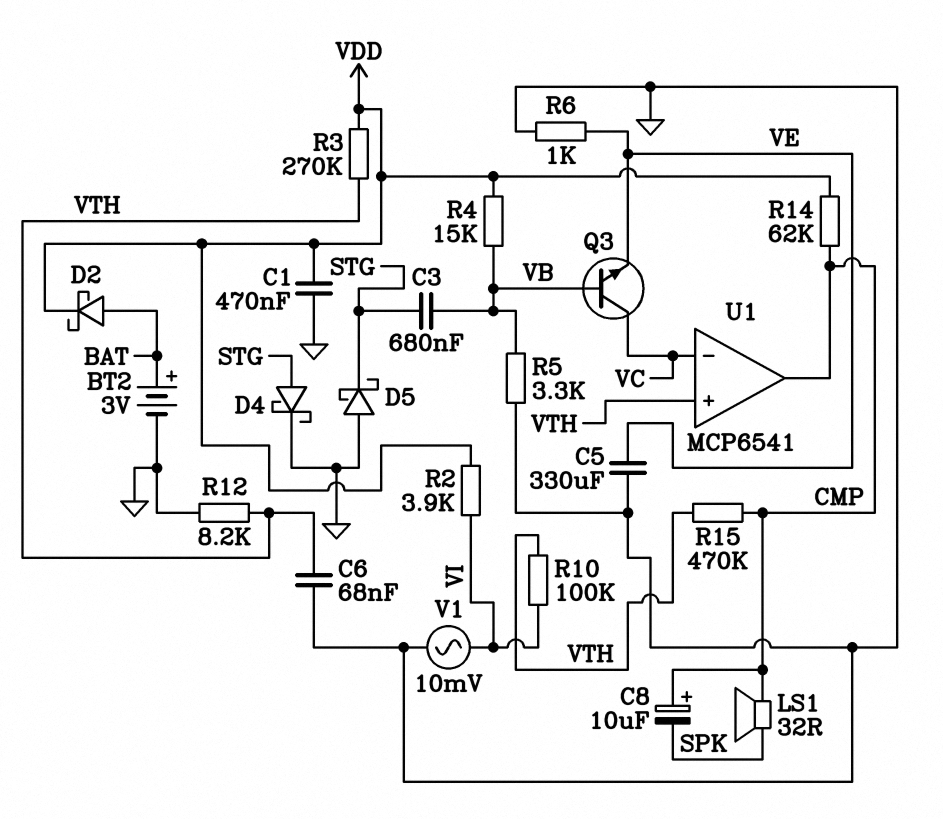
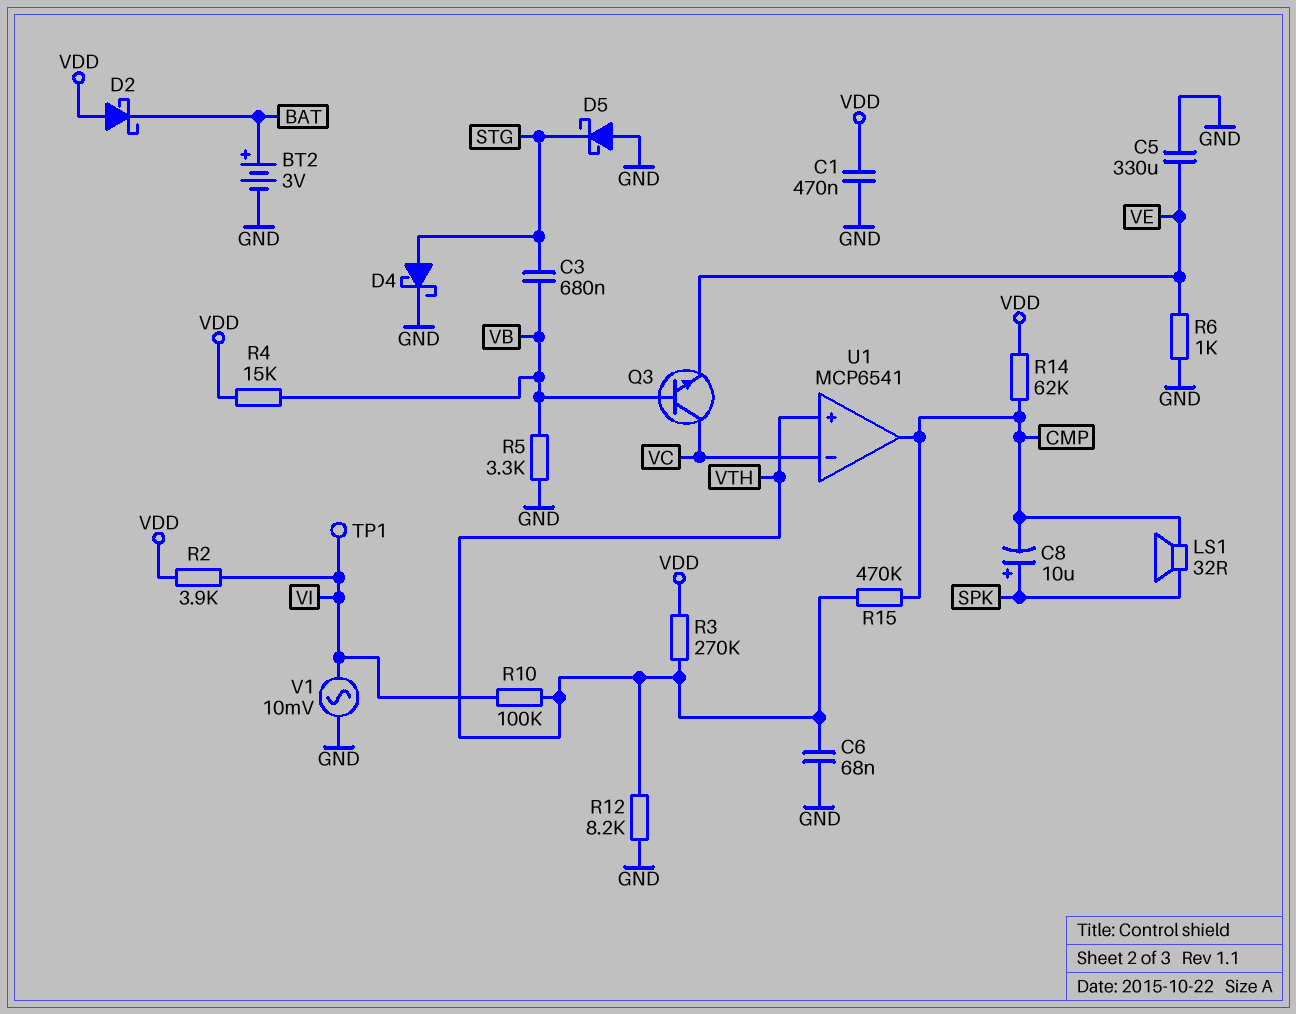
C8: 10uF (plus CMP, minus SPK) -> 10uF (plus SPK, minus CMP)
D2: schottky (A BAT, K VDD) -> schottky (A VDD, K BAT)
TP1: none -> test point (VI)

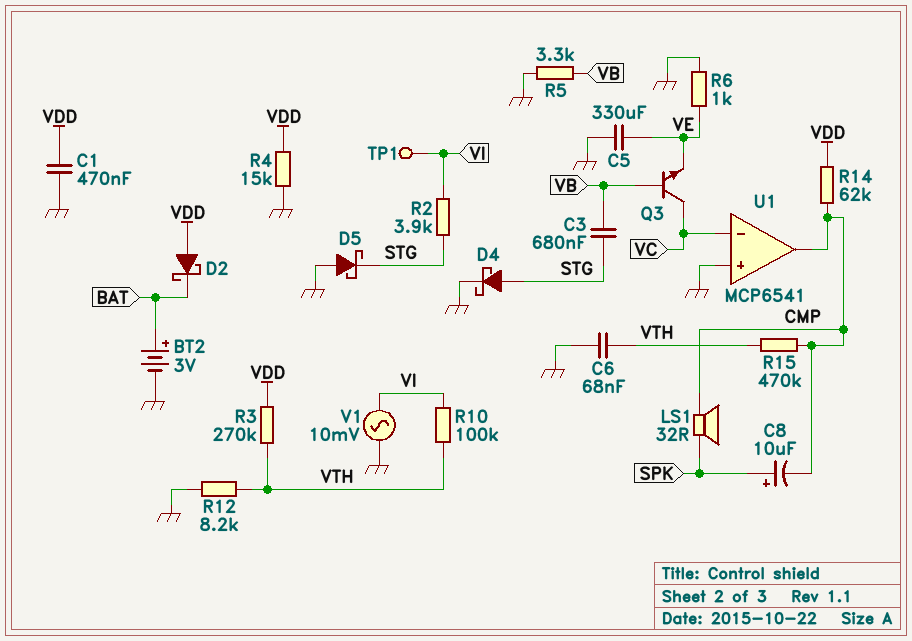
R2: 3.9k (VDD, VI) -> 3.9k (STG, VI)
R4: 15k (VB, VDD) -> 15k (GND, VDD)
U1 pin in+: VTH -> GND

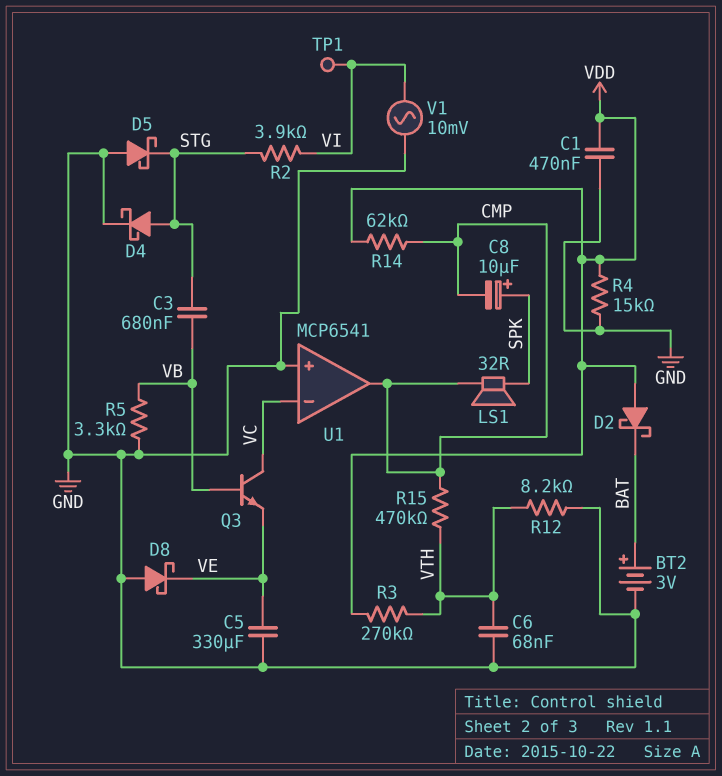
D8: none -> schottky (A GND, K VE)
R6: 1k (GND, VE) -> none
R10: 100k (VI, VTH) -> none

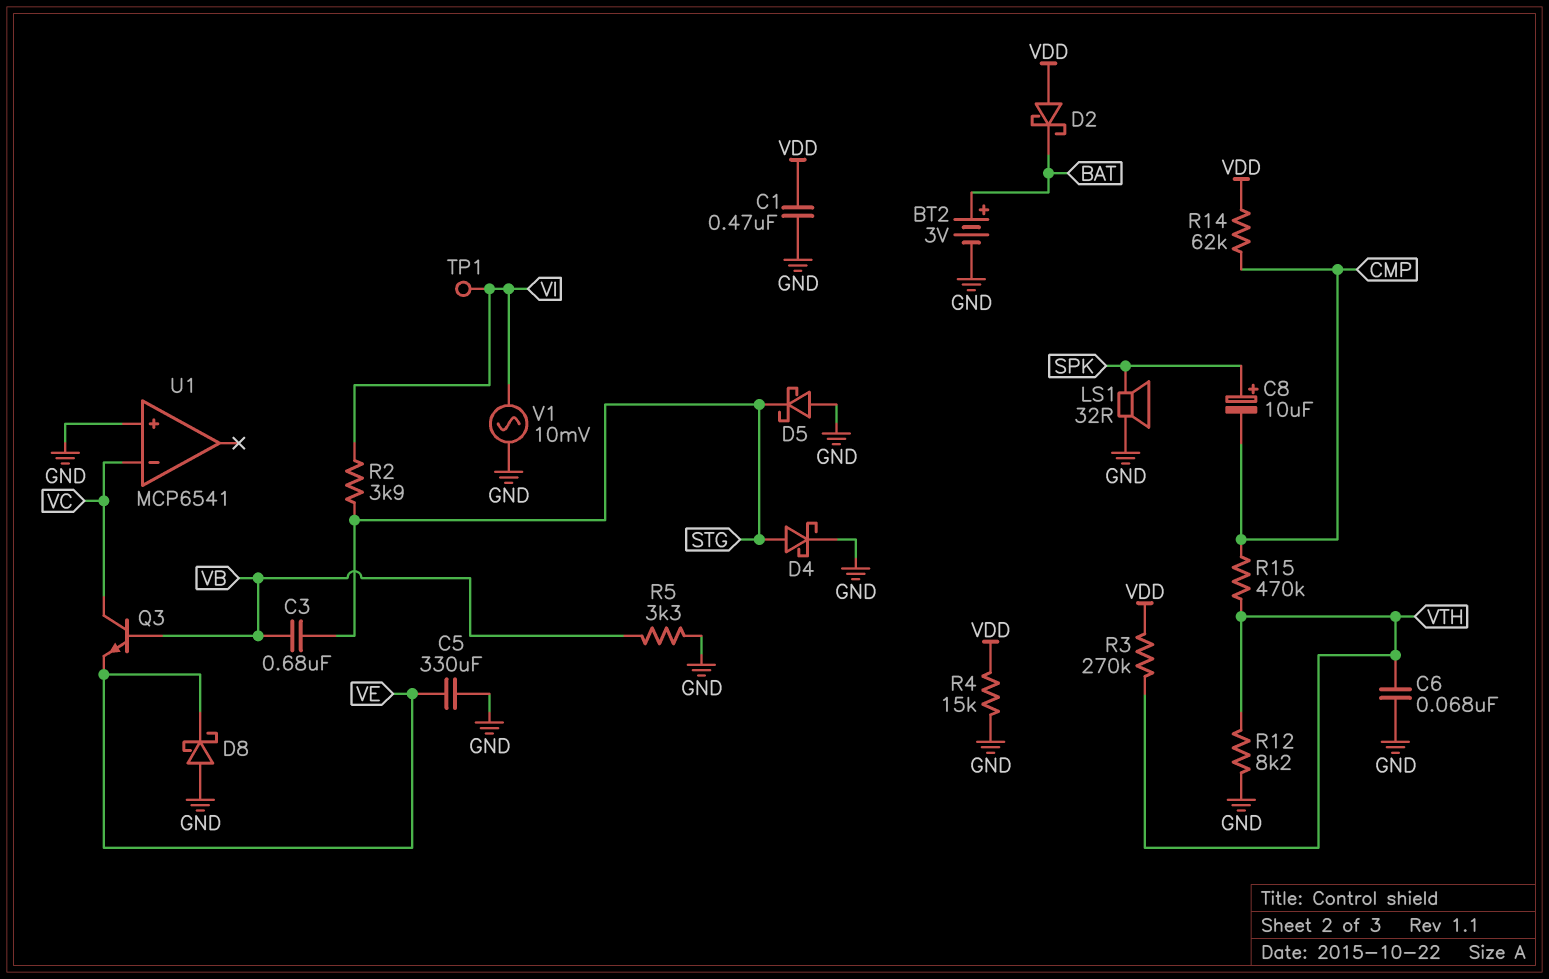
LS1: speaker 32R (CMP, SPK) -> speaker 32R (GND, SPK)
U1 pin out: CMP -> none

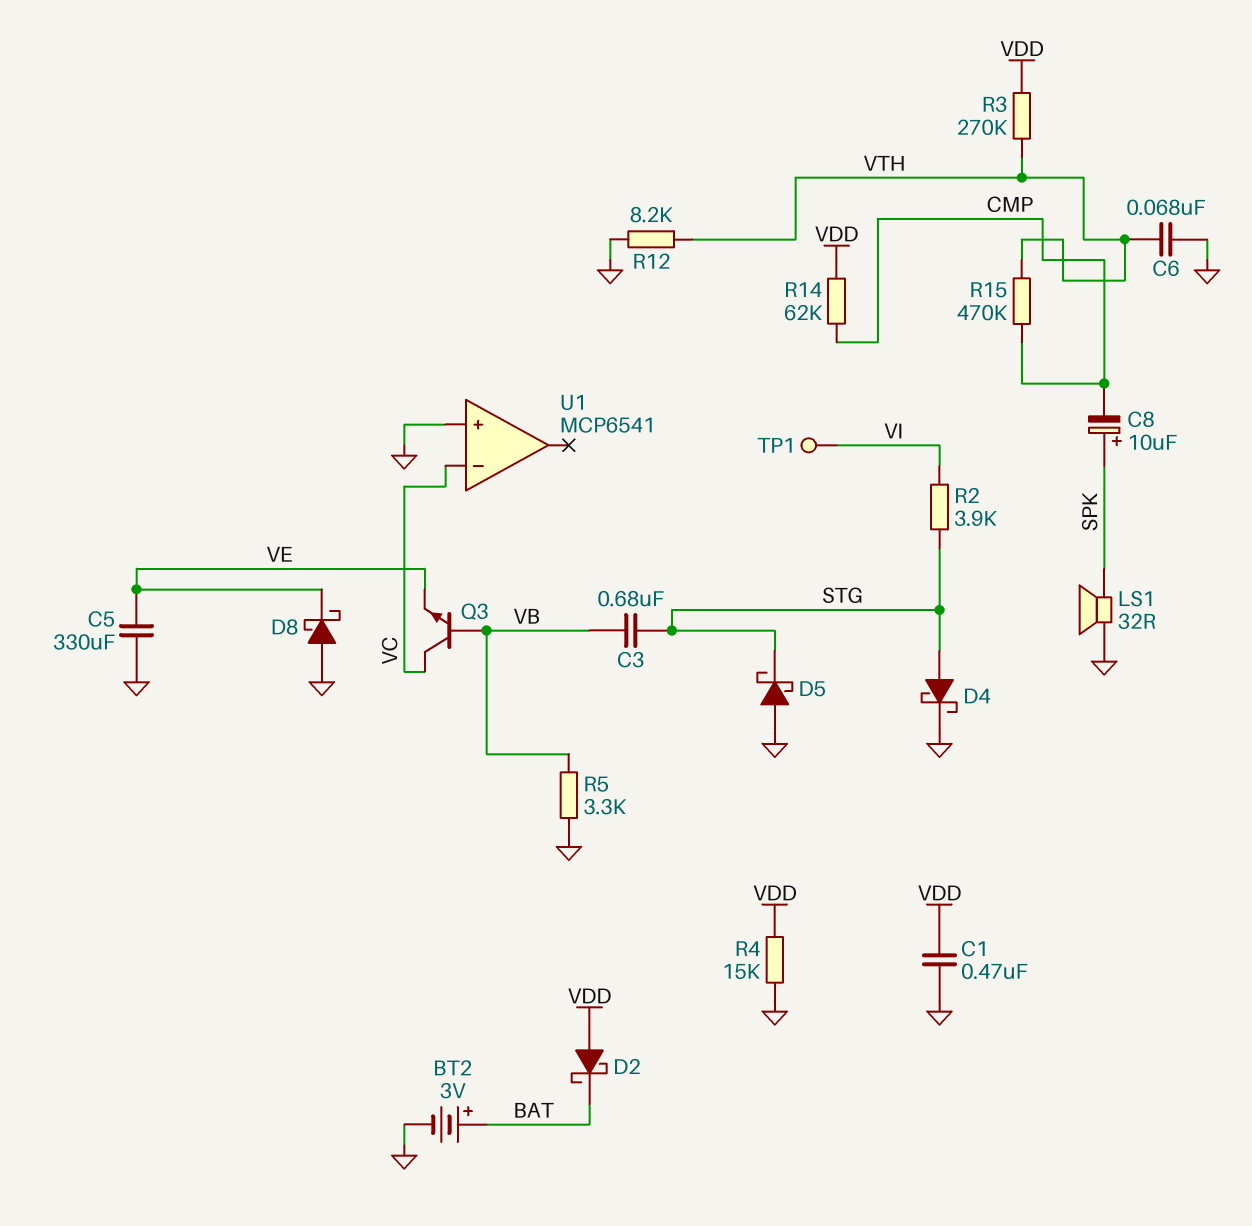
V1: AC 10mV (GND, VI) -> none

